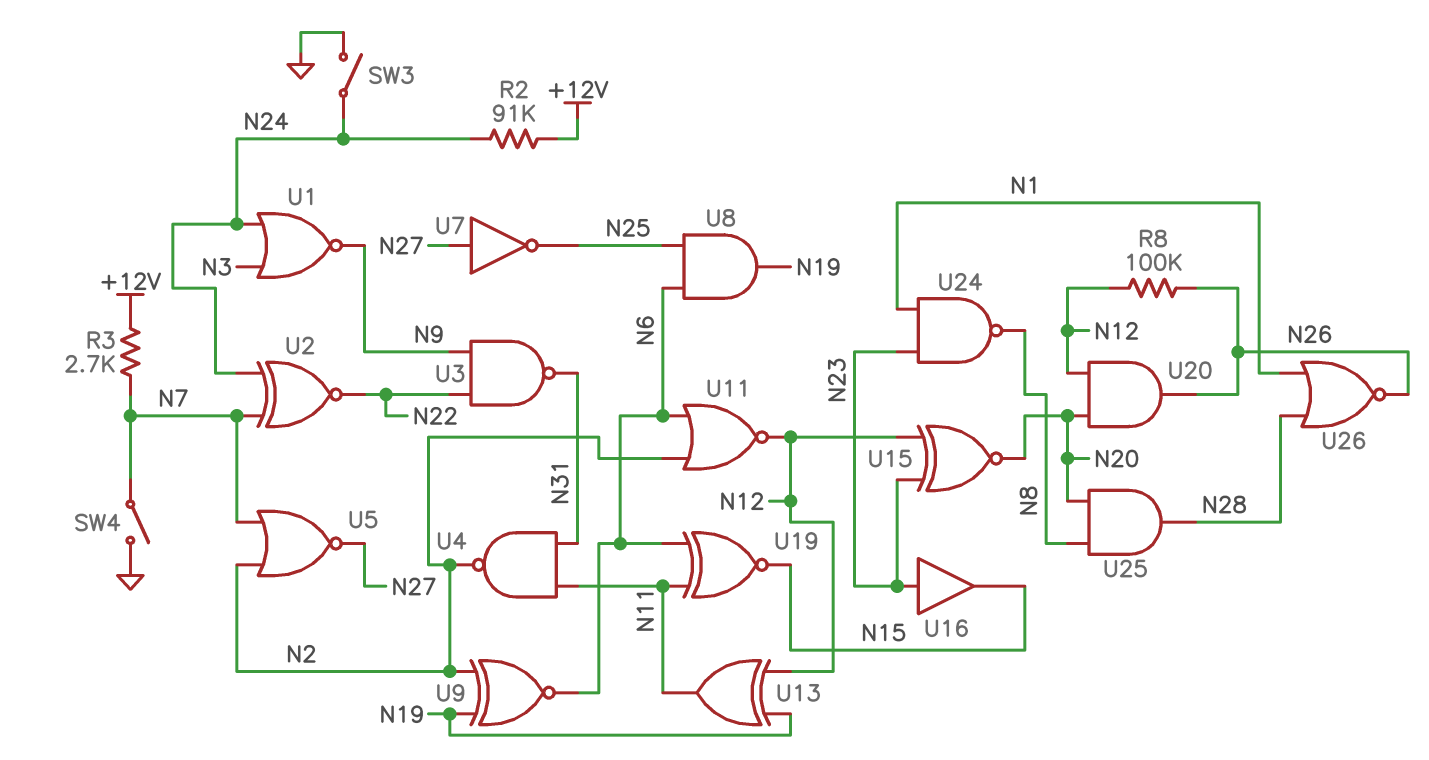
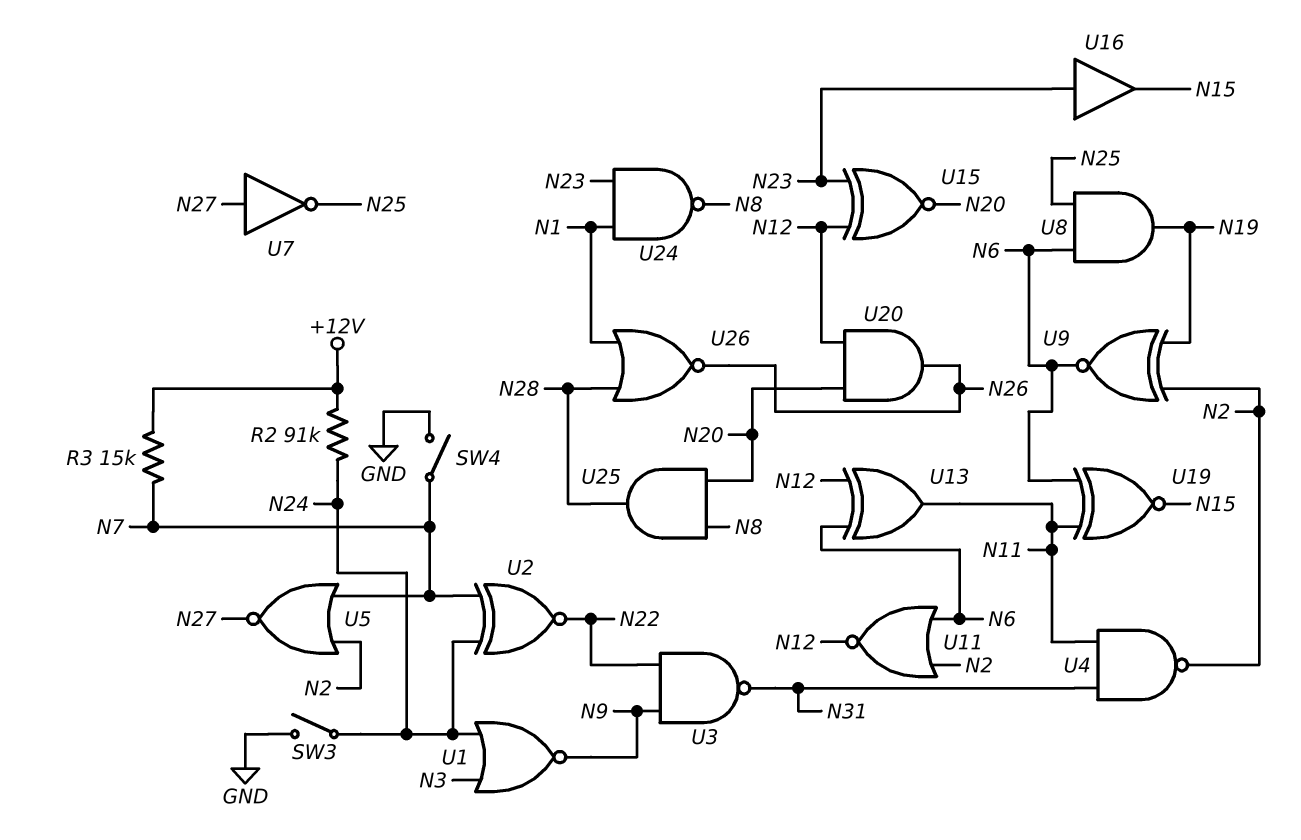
R3: 2.7k (+12V, N7) -> 15k (+12V, N7)
R8: 100k (N12, N26) -> none
U13: XOR (in N12, in N19, out N11) -> XOR (in N6, in N12, out N11)

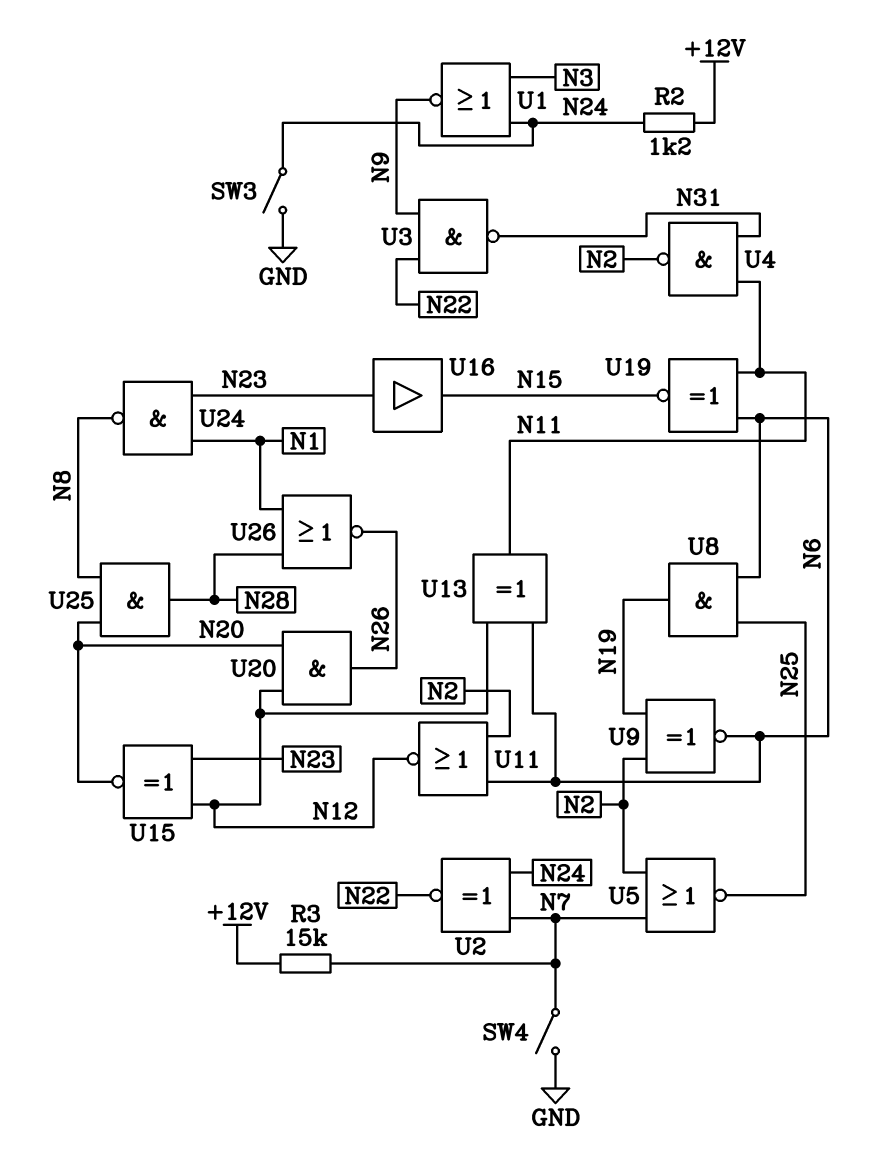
R2: 91k (+12V, N24) -> 1.2k (+12V, N24)
U5: NOR (in N2, in N7, out N27) -> NOR (in N2, in N7, out N25)
U7: NOT (in N27, out N25) -> none

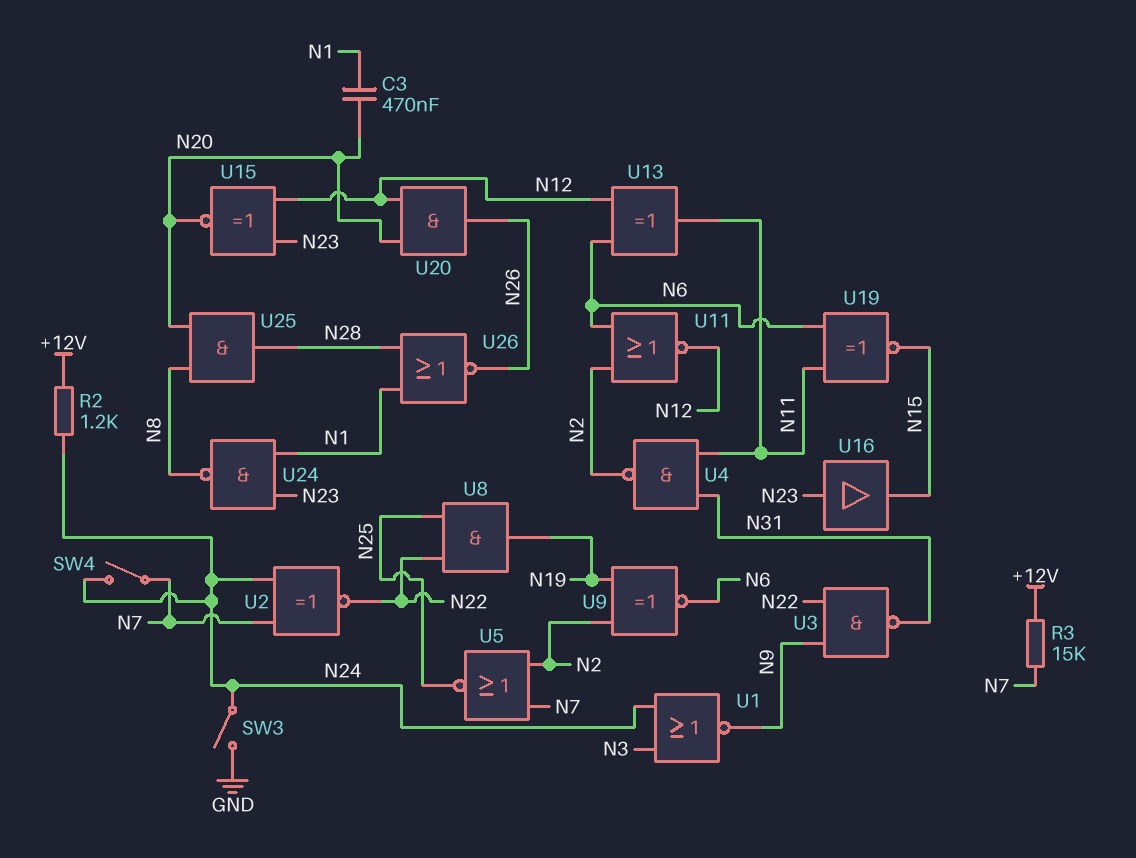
C3: none -> 470nF (N1, N20)
SW4: switch (GND, N7) -> switch (N7, N24)
U8: AND (in N6, in N25, out N19) -> AND (in N22, in N25, out N19)

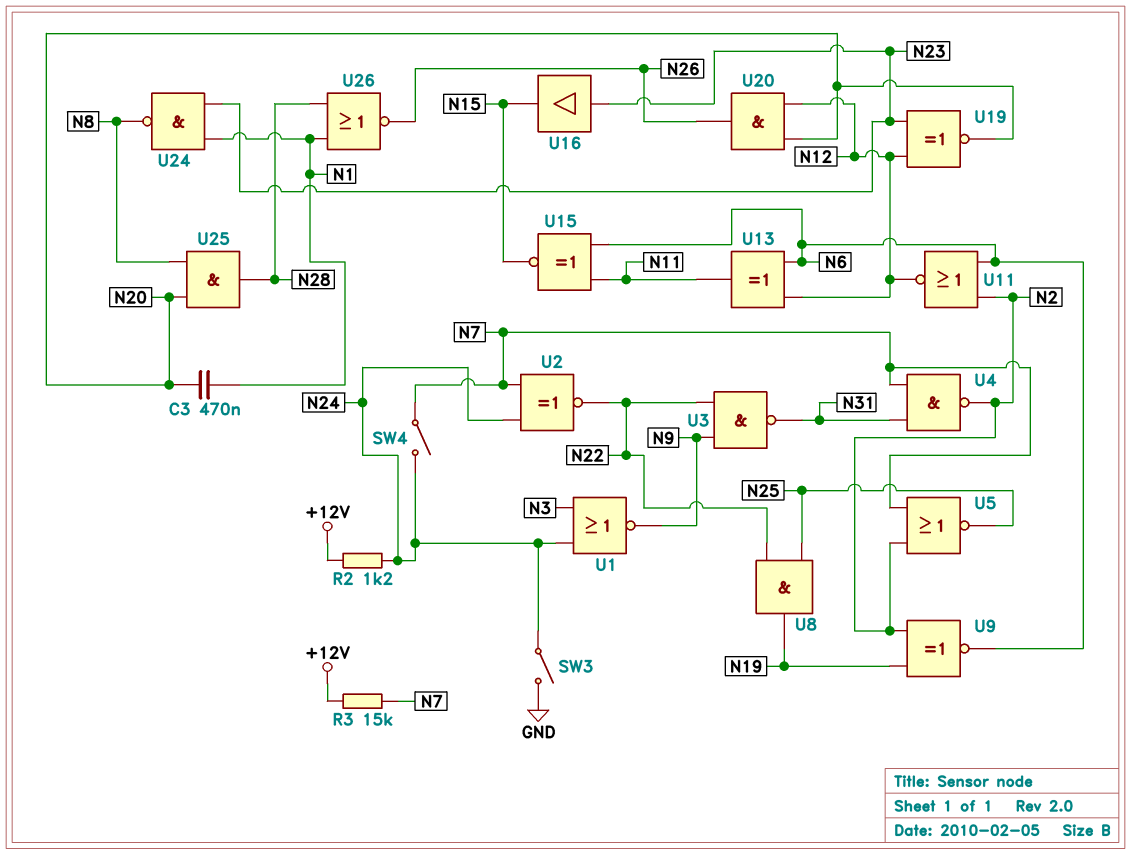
U4: NAND (in N11, in N31, out N2) -> NAND (in N7, in N31, out N2)
U15: XNOR (in N12, in N23, out N20) -> XNOR (in N6, in N11, out N15)
U19: XNOR (in N6, in N11, out N15) -> XNOR (in N12, in N23, out N20)

